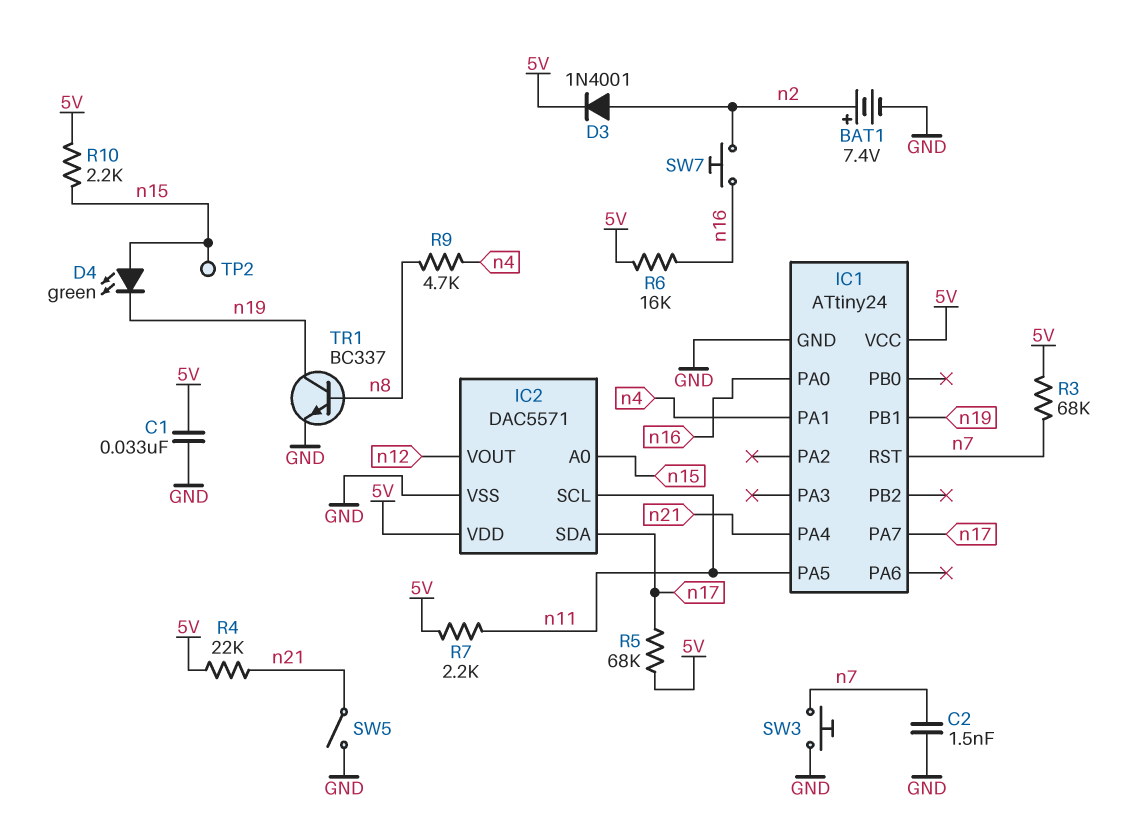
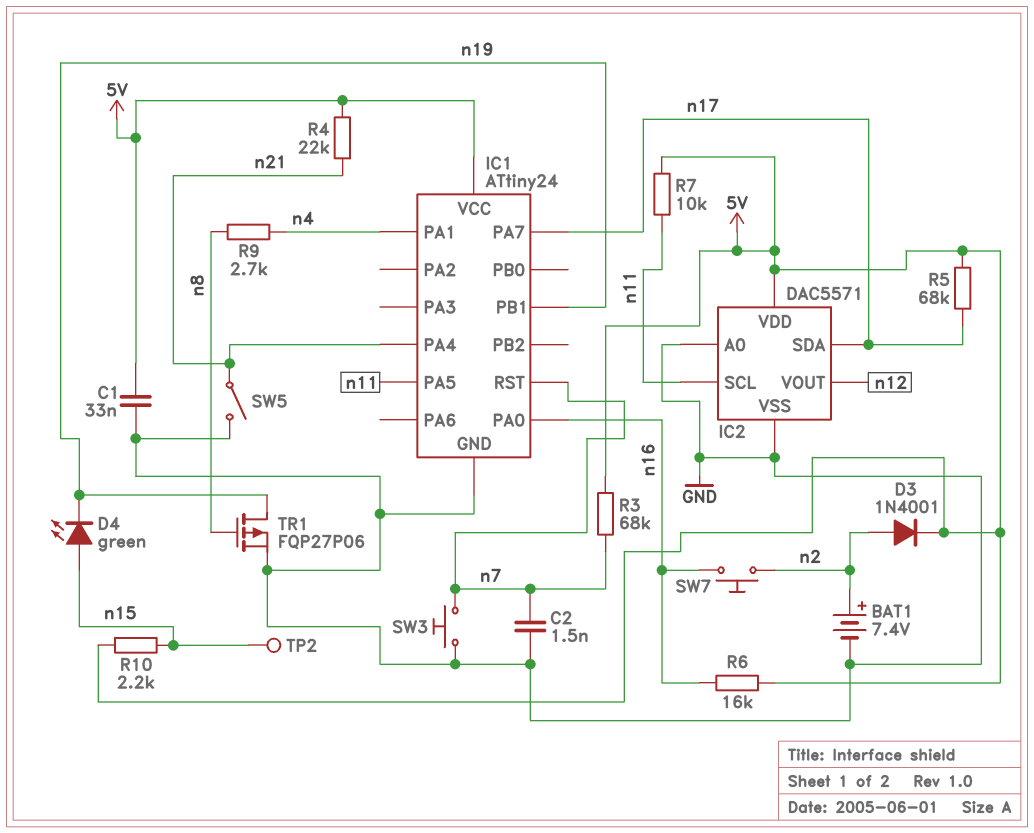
IC2 pin A0: n15 -> GND
R7: 2.2k (5V, n11) -> 10k (5V, n11)
R9: 4.7k (n4, n8) -> 2.7k (n4, n8)
TR1: NPN BC337 (B n8, C n19, E GND) -> PMOS FQP27P06 (G n8, D n19, S GND)

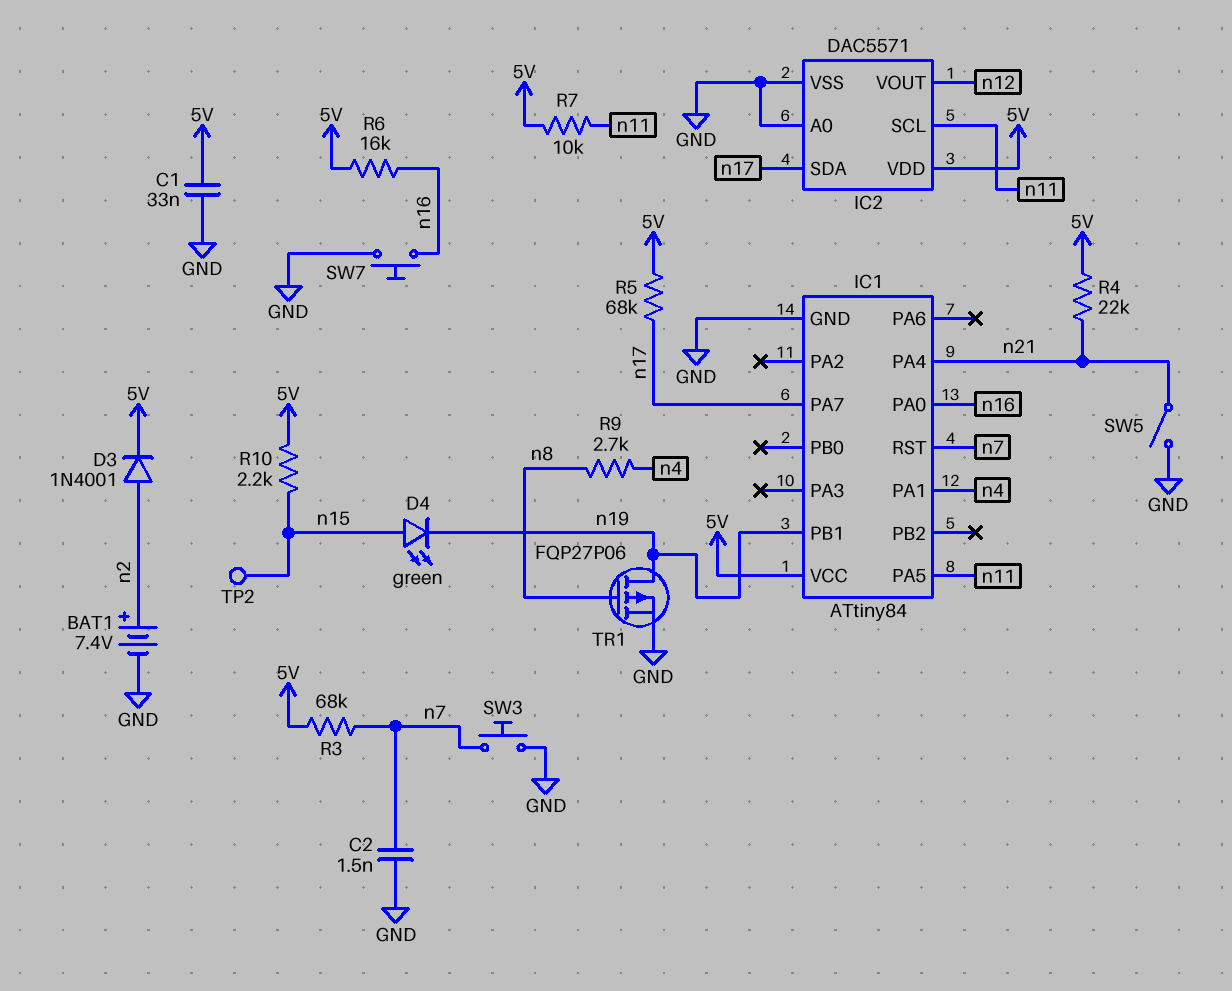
IC1: ATtiny24 -> ATtiny84
SW7: button (n2, n16) -> button (GND, n16)

